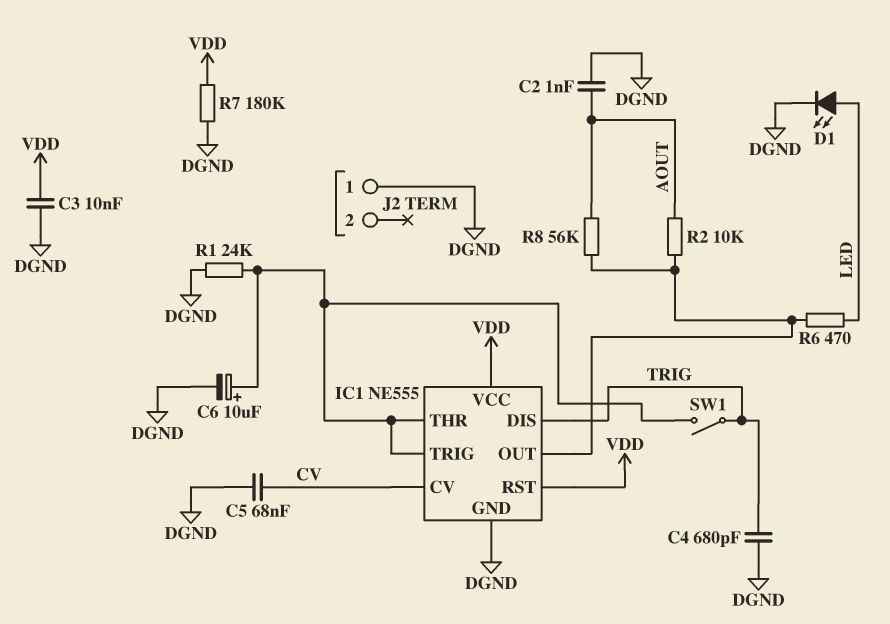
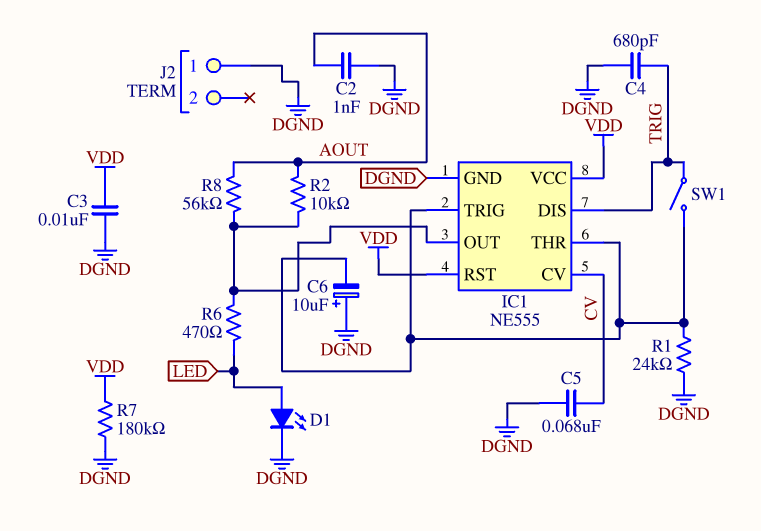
C6: 10uF (plus IC1/THR, minus DGND) -> 10uF (plus DGND, minus IC1/THR)

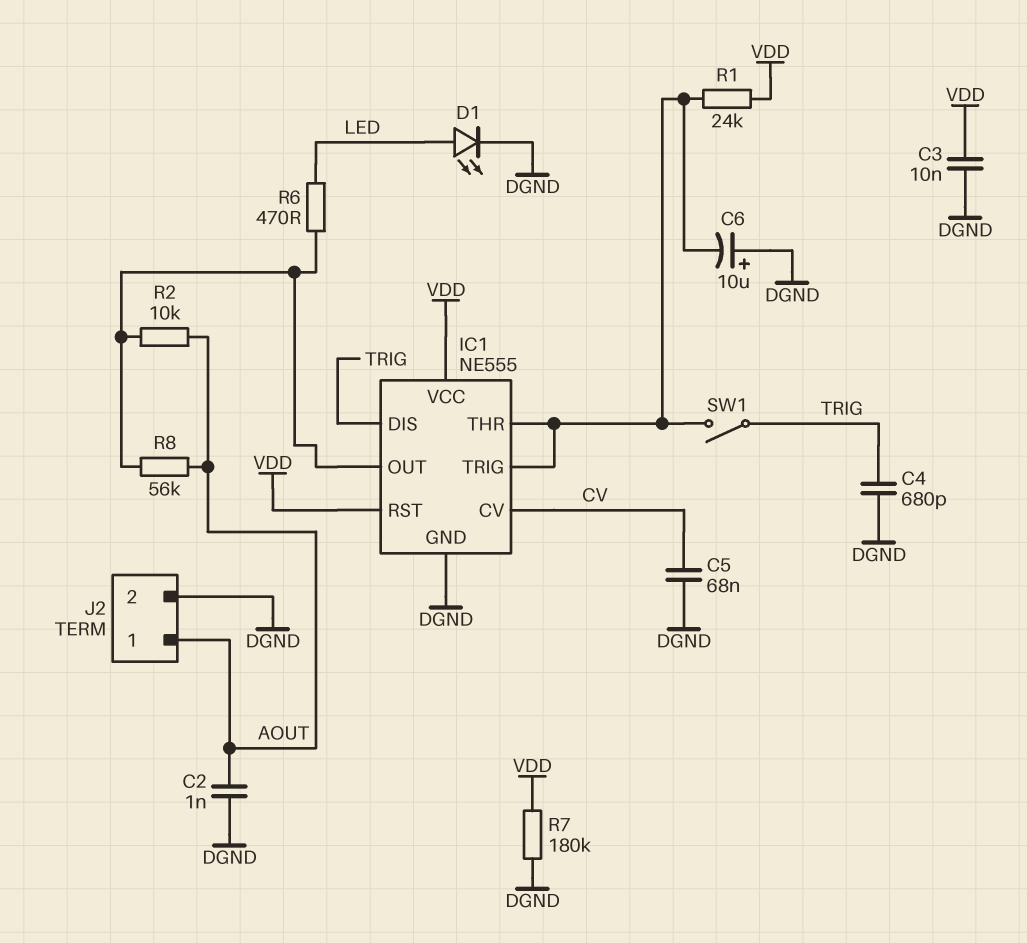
J2 pin 1: DGND -> AOUT
J2 pin 2: none -> DGND
R1: 24k (DGND, IC1/THR) -> 24k (IC1/THR, VDD)

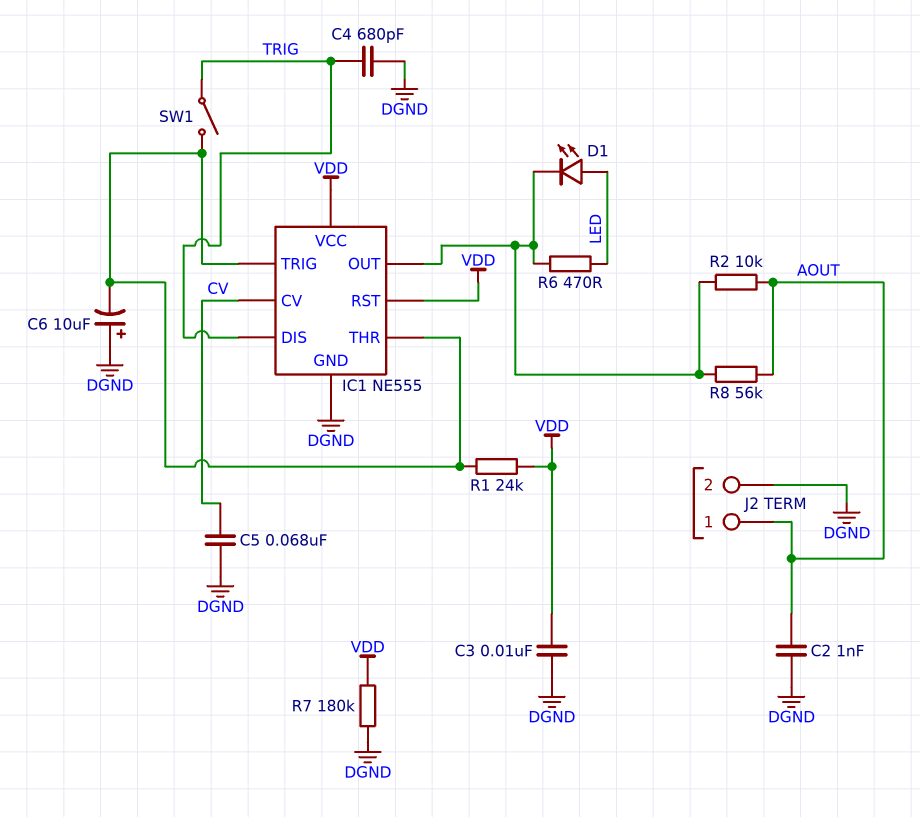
D1: LED (A LED, K DGND) -> LED (A LED, K IC1/OUT)

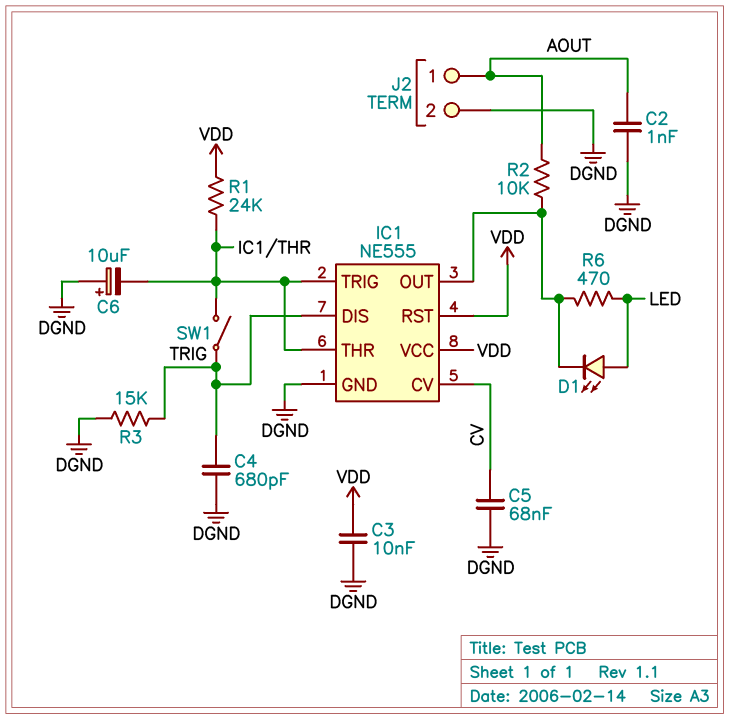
R3: none -> 15k (DGND, TRIG)
R7: 180k (DGND, VDD) -> none
R8: 56k (AOUT, IC1/OUT) -> none

